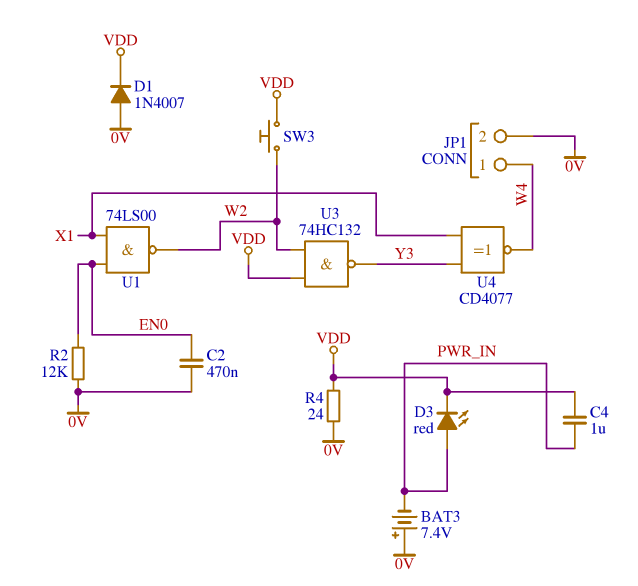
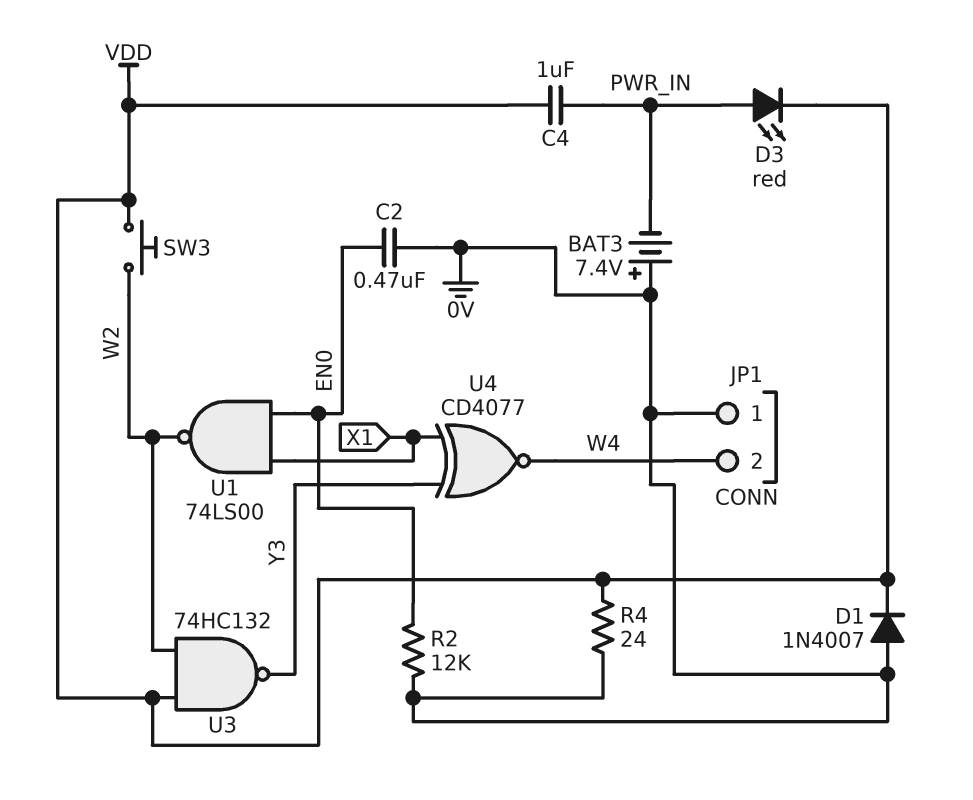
JP1 pin 1: W4 -> 0V
JP1 pin 2: 0V -> W4

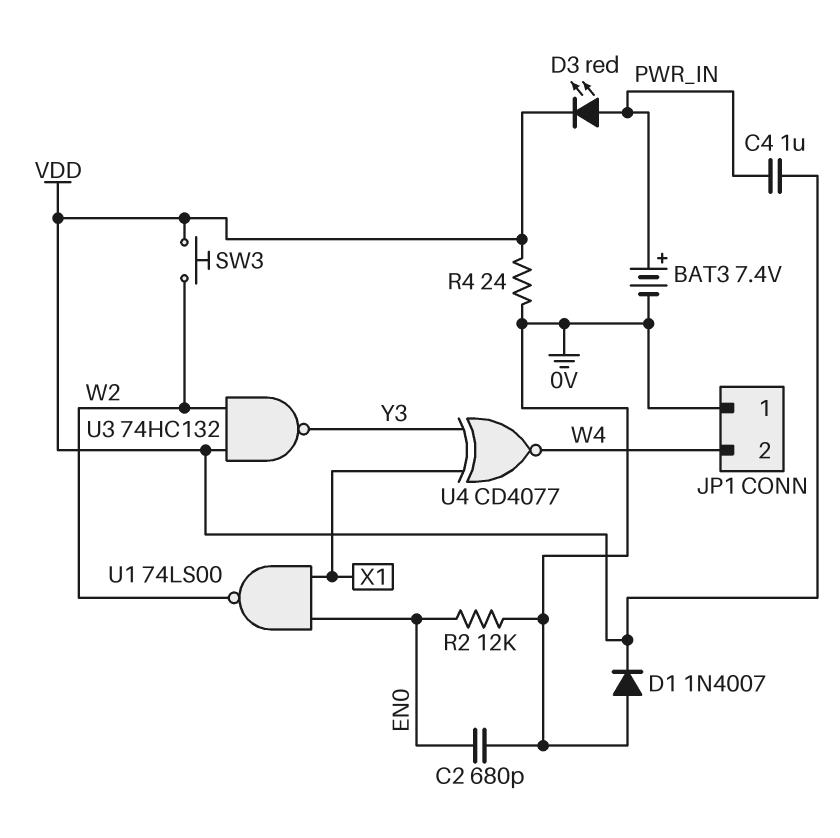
BAT3: 7.4V (plus 0V, minus PWR_IN) -> 7.4V (plus PWR_IN, minus 0V)
C2: 470nF (0V, EN0) -> 680pF (0V, EN0)

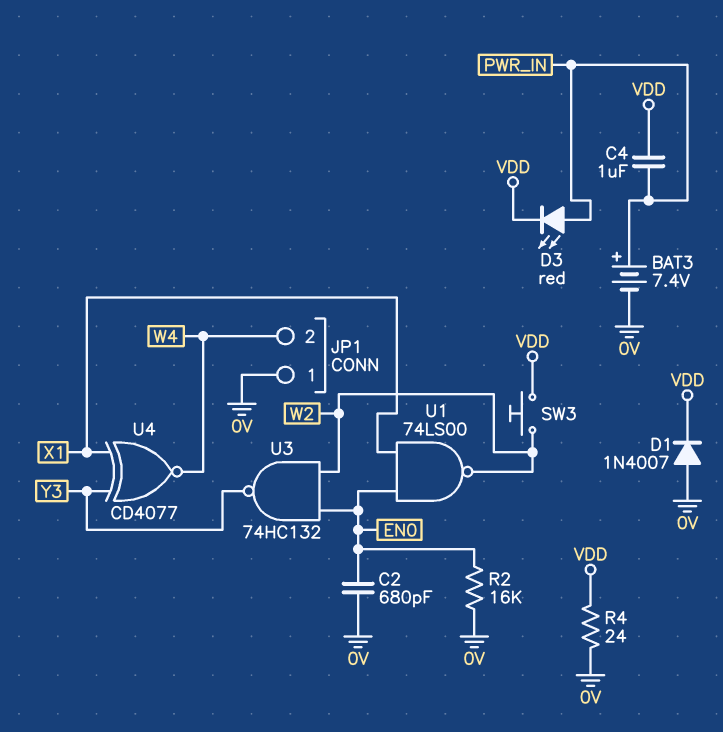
R2: 12k (0V, EN0) -> 16k (0V, EN0)
U3: NAND 74HC132 (in VDD, in W2, out Y3) -> NAND 74HC132 (in EN0, in W2, out Y3)

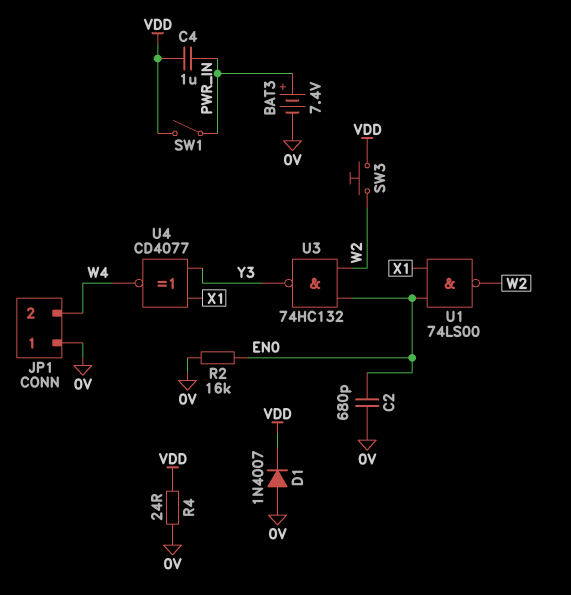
D3: LED red (A PWR_IN, K VDD) -> none
SW1: none -> switch (PWR_IN, VDD)

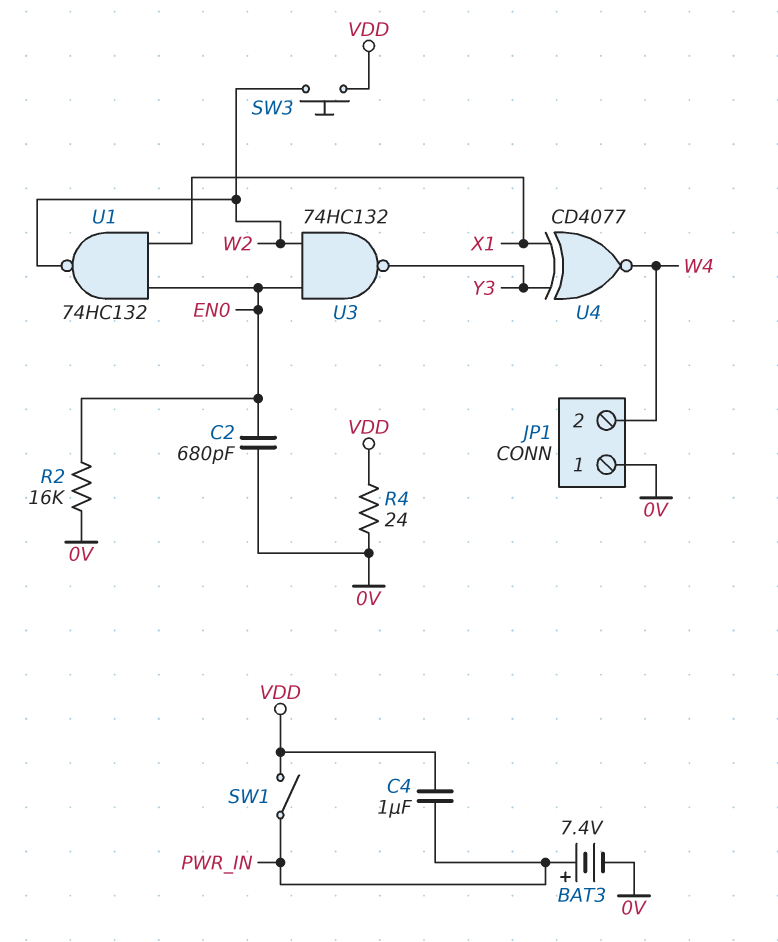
D1: diode 1N4007 (A 0V, K VDD) -> none
U1: NAND 74LS00 (in EN0, in X1, out W2) -> NAND 74HC132 (in EN0, in X1, out W2)

